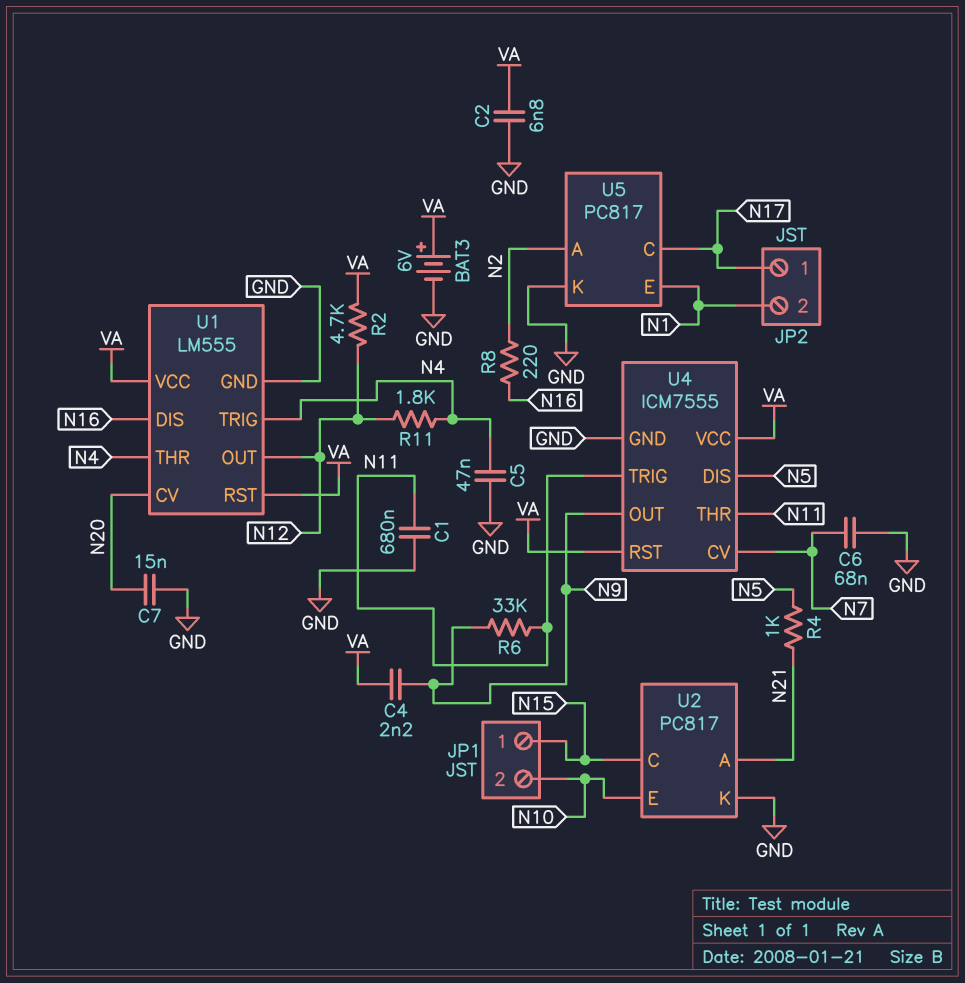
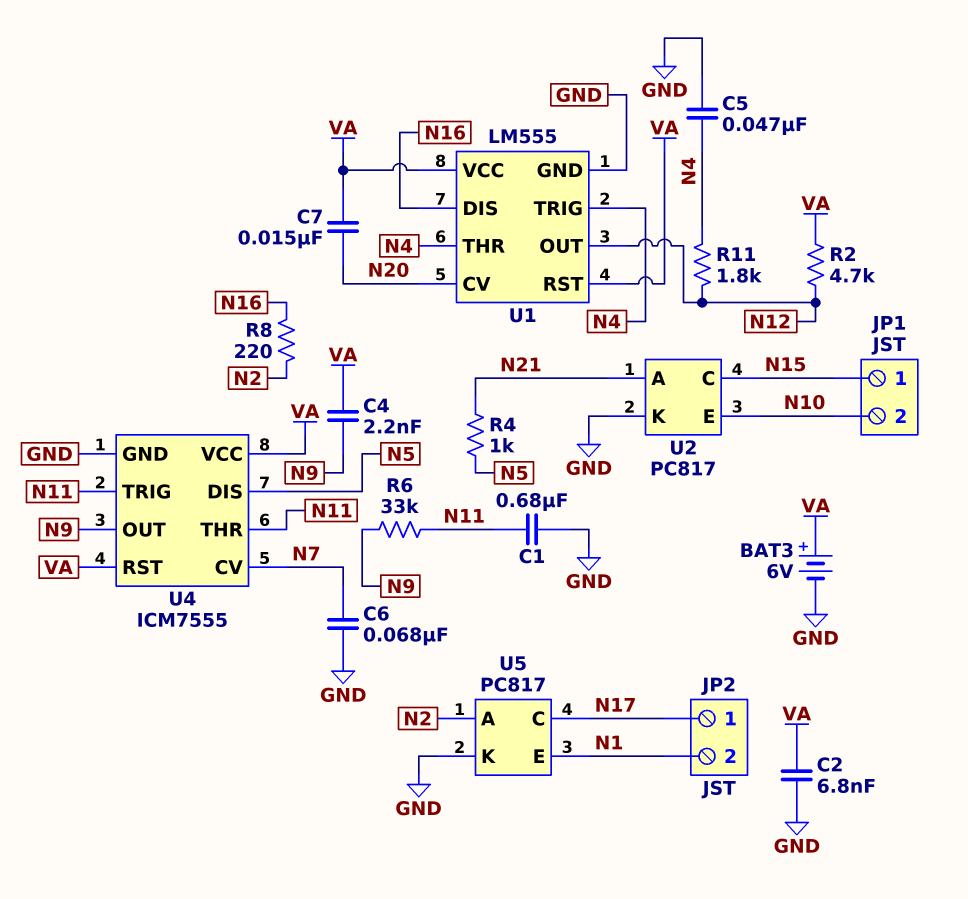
C7: 15nF (GND, N20) -> 15nF (N20, VA)

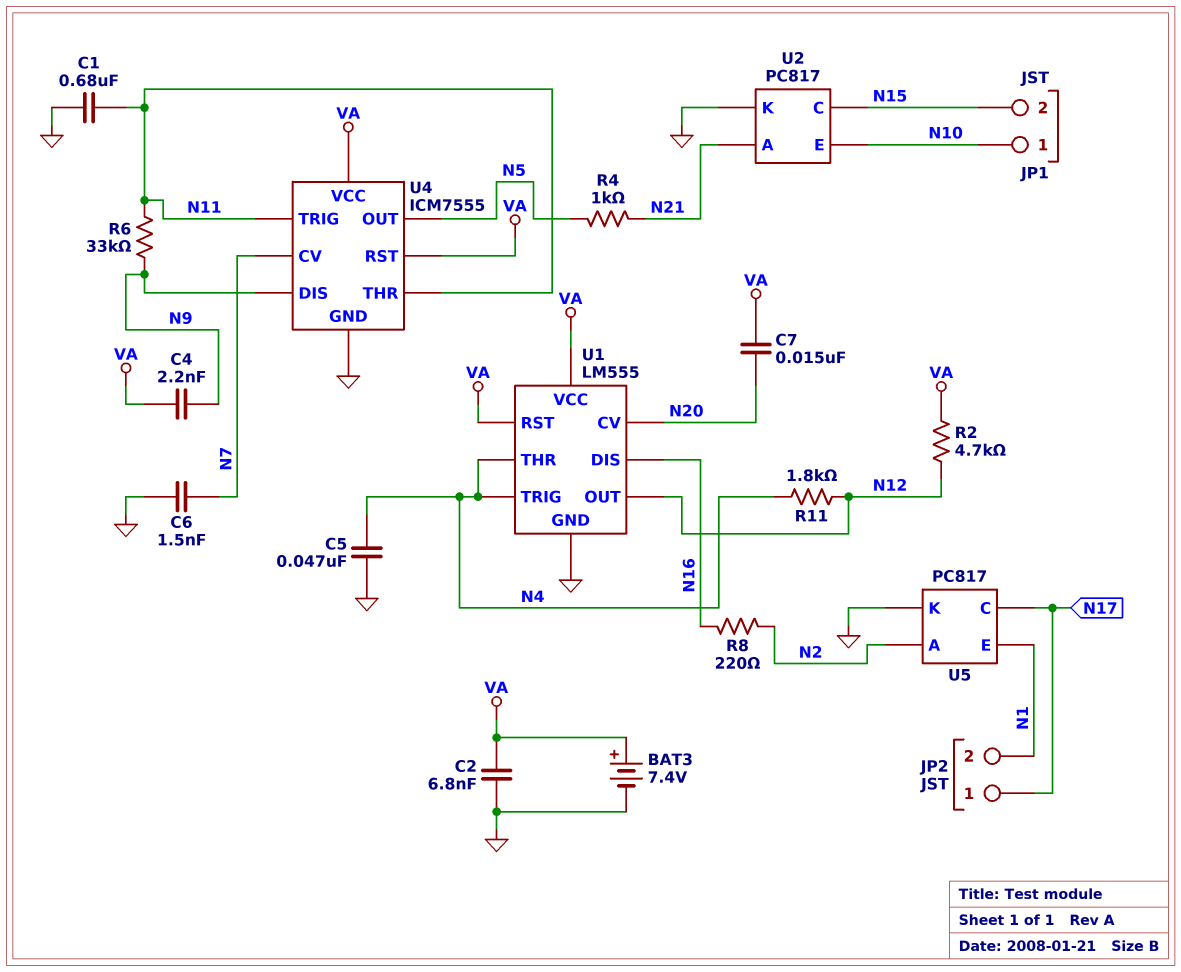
BAT3: 6V (plus VA, minus GND) -> 7.4V (plus VA, minus GND)
C6: 68nF (GND, N7) -> 1.5nF (GND, N7)
JP1 pin 1: N15 -> N10
JP1 pin 2: N10 -> N15
U4 pin DIS: N5 -> N9
U4 pin OUT: N9 -> N5

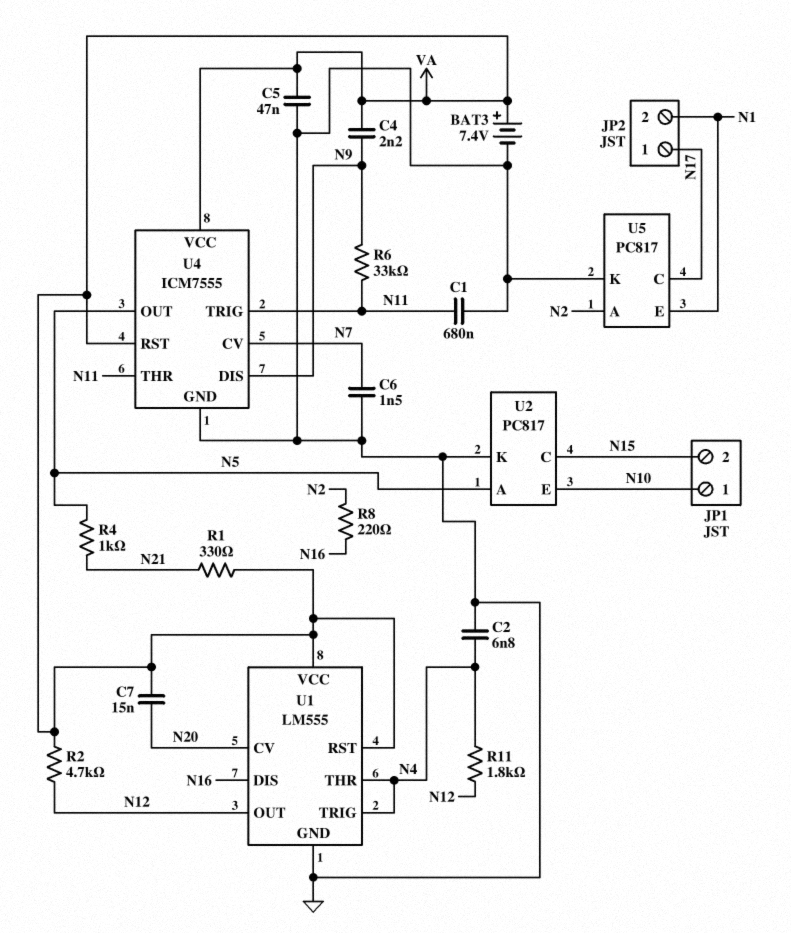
C2: 6.8nF (GND, VA) -> 6.8nF (GND, N4)
C5: 47nF (GND, N4) -> 47nF (GND, VA)
R1: none -> 330 (N21, VA)
U2 pin A: N21 -> N5

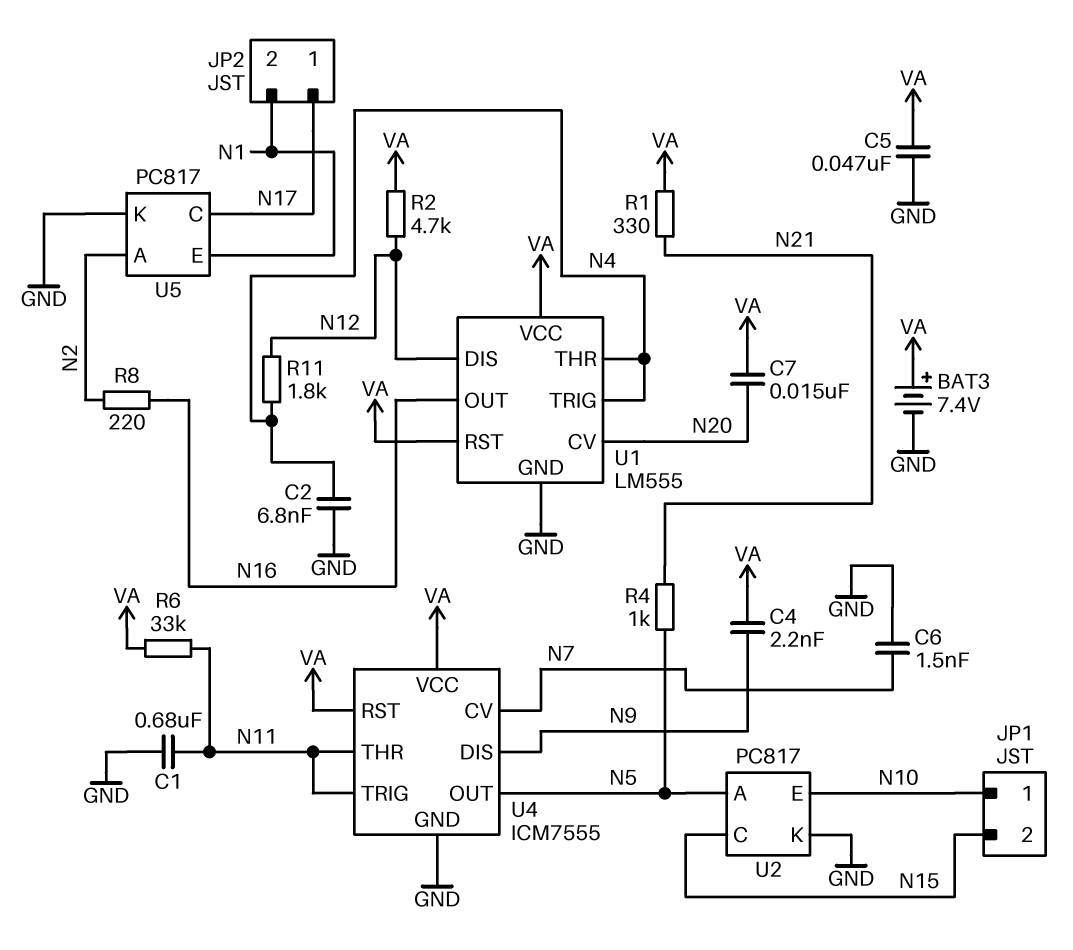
R6: 33k (N9, N11) -> 33k (N11, VA)
U1 pin DIS: N16 -> N12
U1 pin OUT: N12 -> N16

